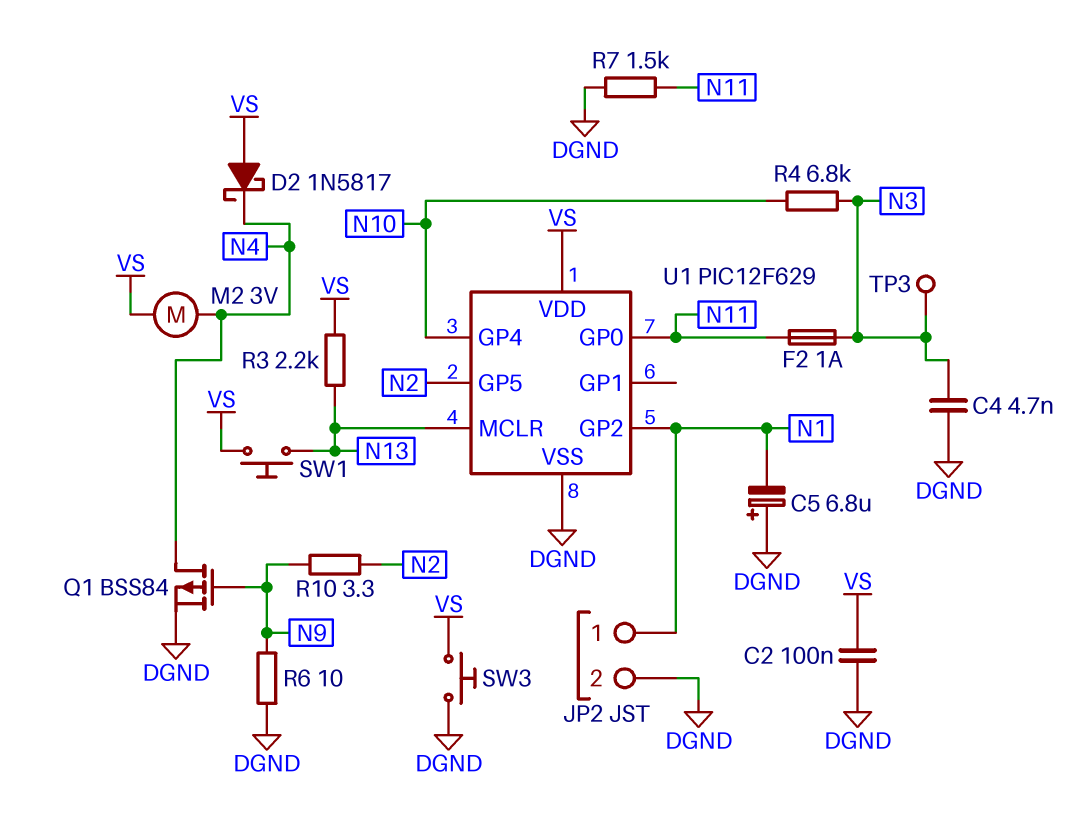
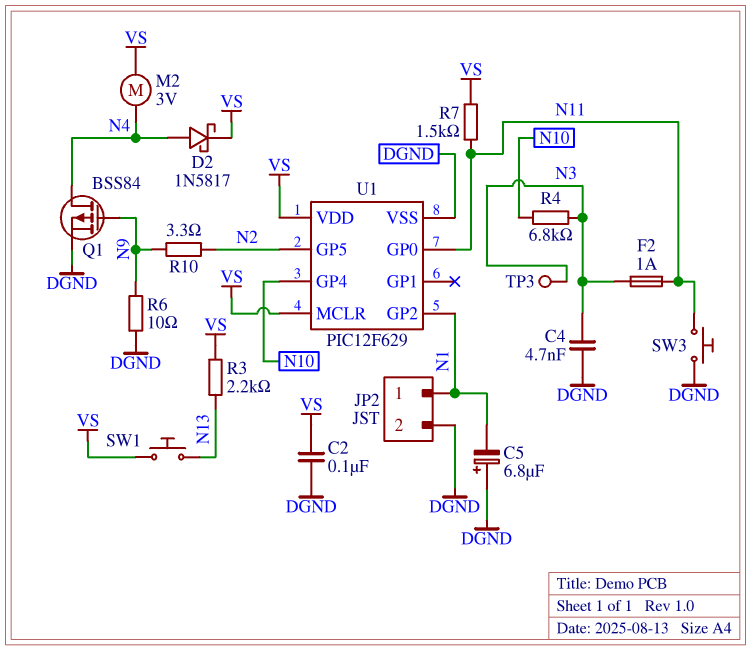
D2: schottky 1N5817 (A VS, K N4) -> schottky 1N5817 (A N4, K VS)
R7: 1.5k (DGND, N11) -> 1.5k (N11, VS)
SW3: button (DGND, VS) -> button (DGND, N11)
U1 pin MCLR: N13 -> VS

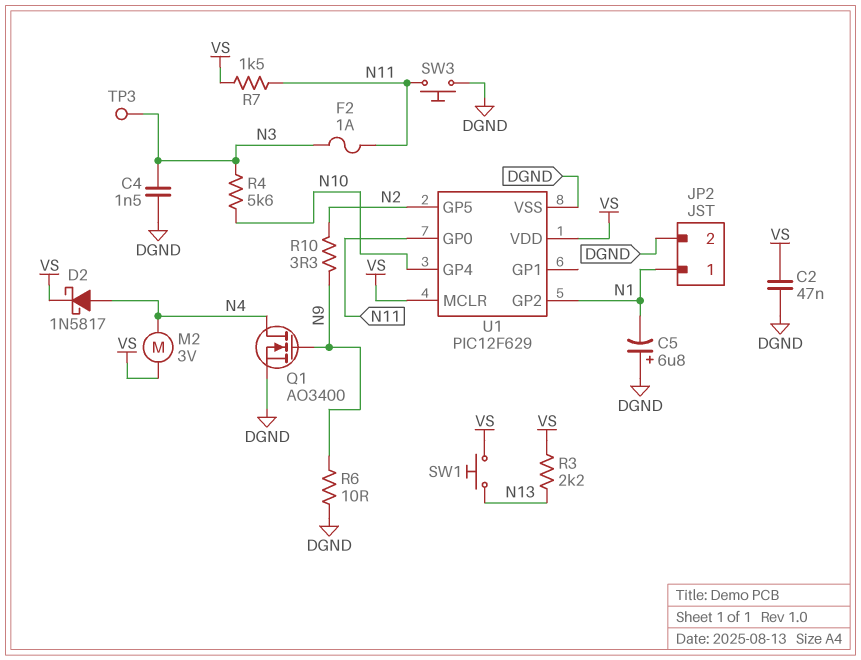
C2: 100nF (DGND, VS) -> 47nF (DGND, VS)
C4: 4.7nF (DGND, N3) -> 1.5nF (DGND, N3)
Q1: PMOS BSS84 (G N9, D N4, S DGND) -> NMOS AO3400 (G N9, D N4, S DGND)
R4: 6.8k (N3, N10) -> 5.6k (N3, N10)

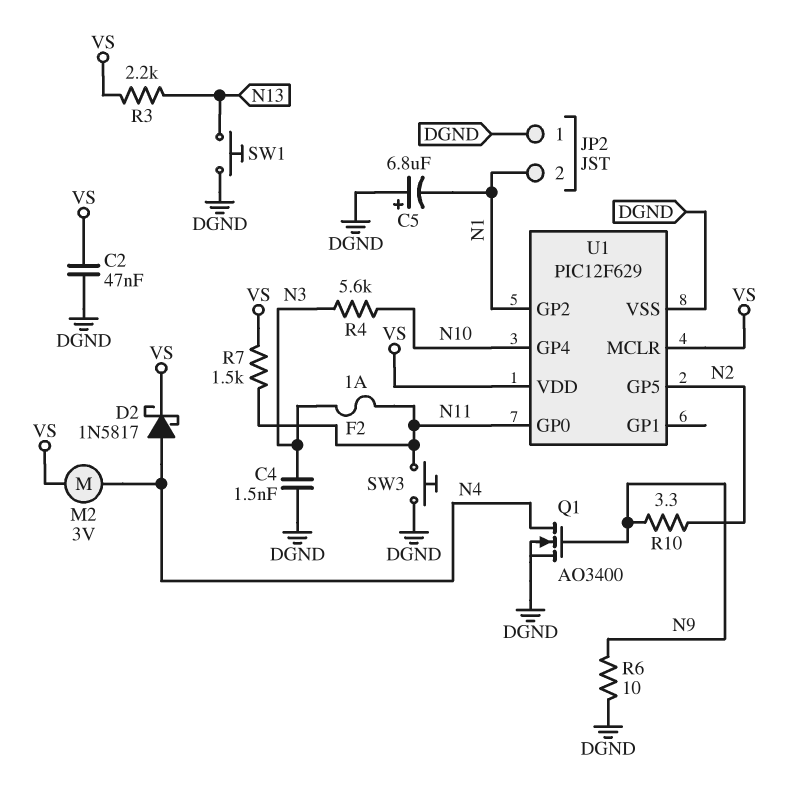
JP2 pin 1: N1 -> DGND
JP2 pin 2: DGND -> N1
SW1: button (N13, VS) -> button (DGND, N13)
TP3: test point (N3) -> none

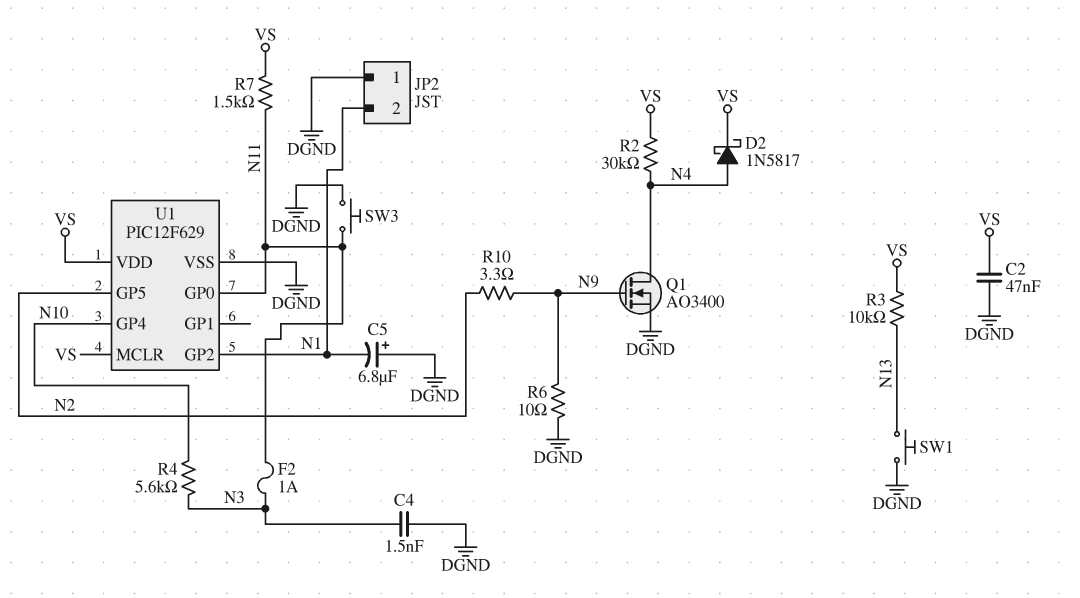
M2: motor 3V (N4, VS) -> none
R2: none -> 30k (N4, VS)
R3: 2.2k (N13, VS) -> 10k (N13, VS)

